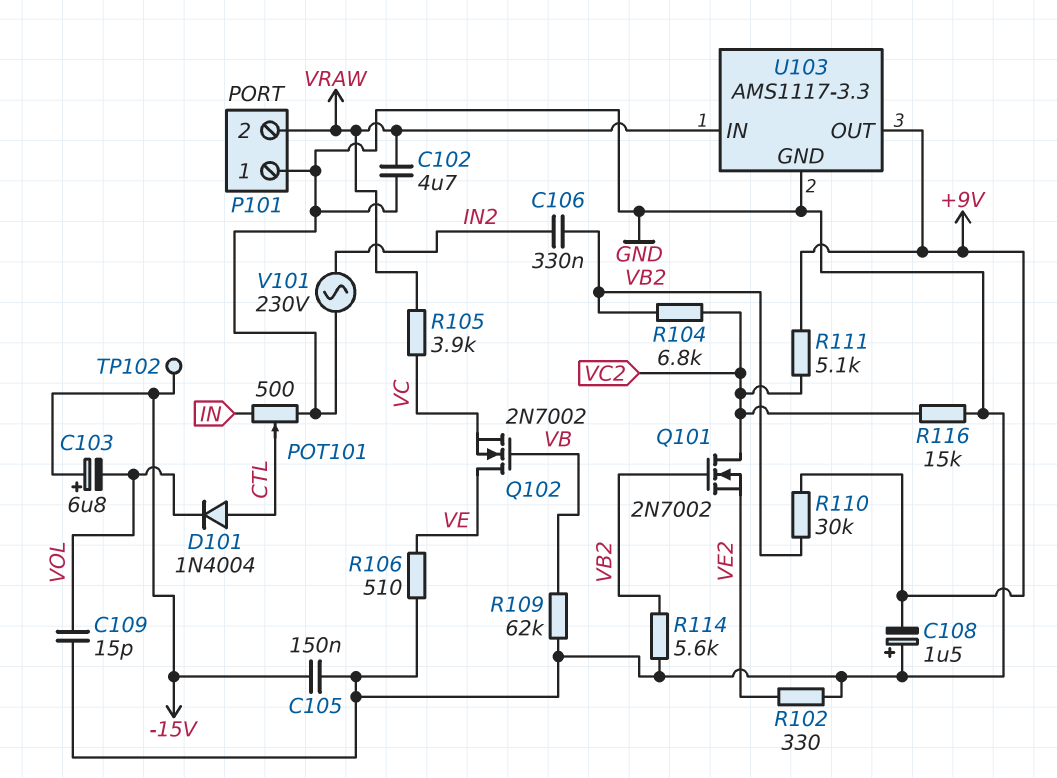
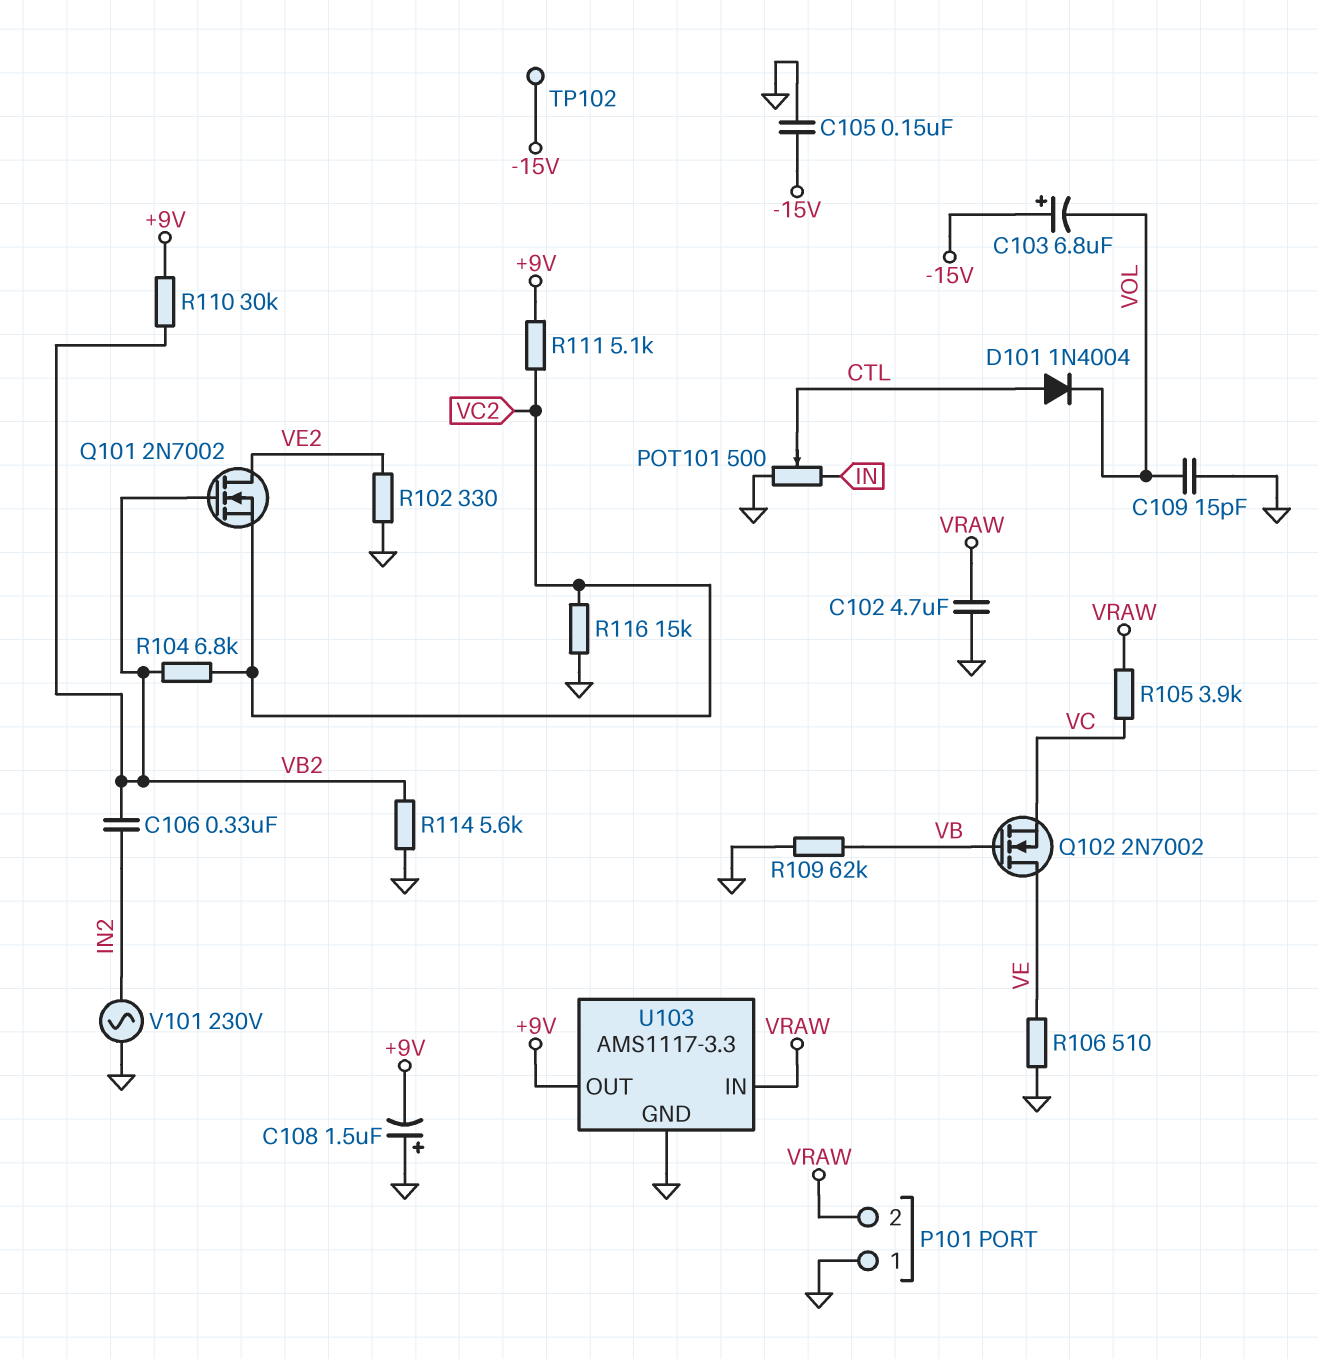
Q101: NMOS 2N7002 (G VB2, D VC2, S VE2) -> NMOS 2N7002 (G VB2, D VE2, S VC2)

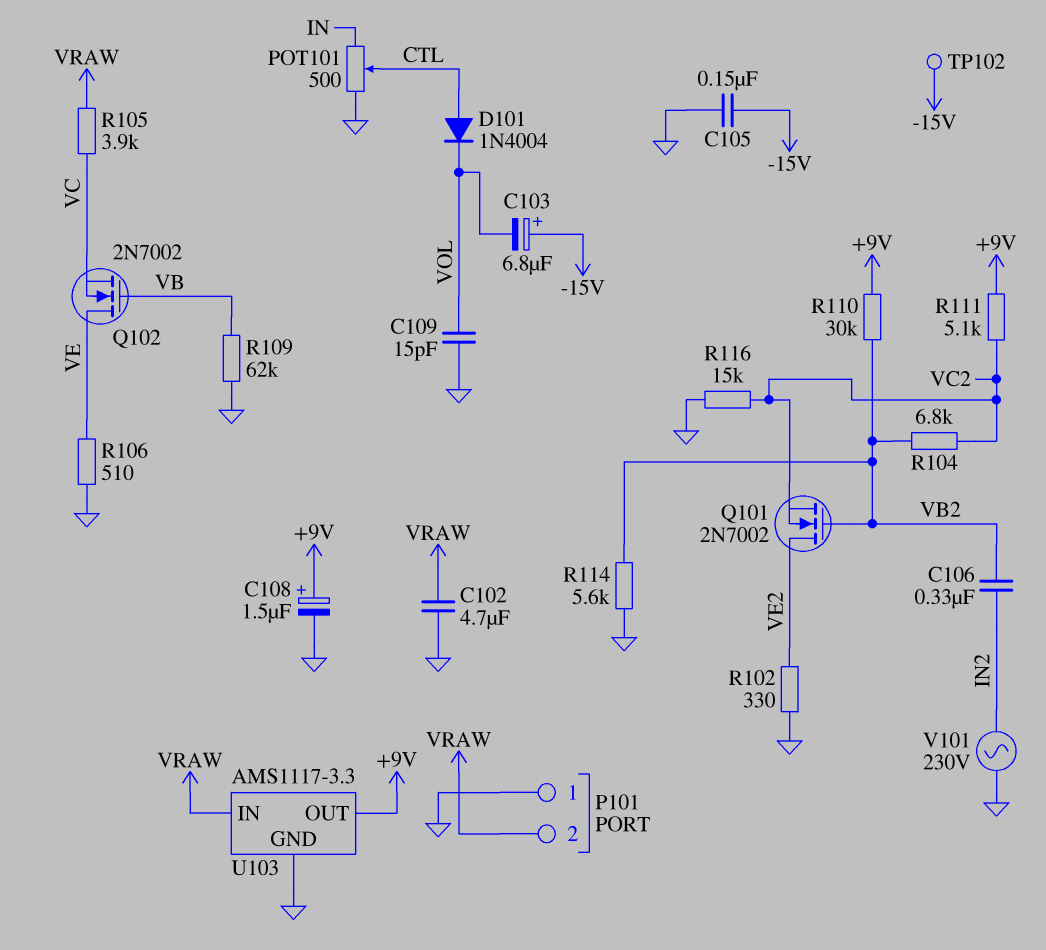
C108: 1.5uF (plus GND, minus +9V) -> 1.5uF (plus +9V, minus GND)

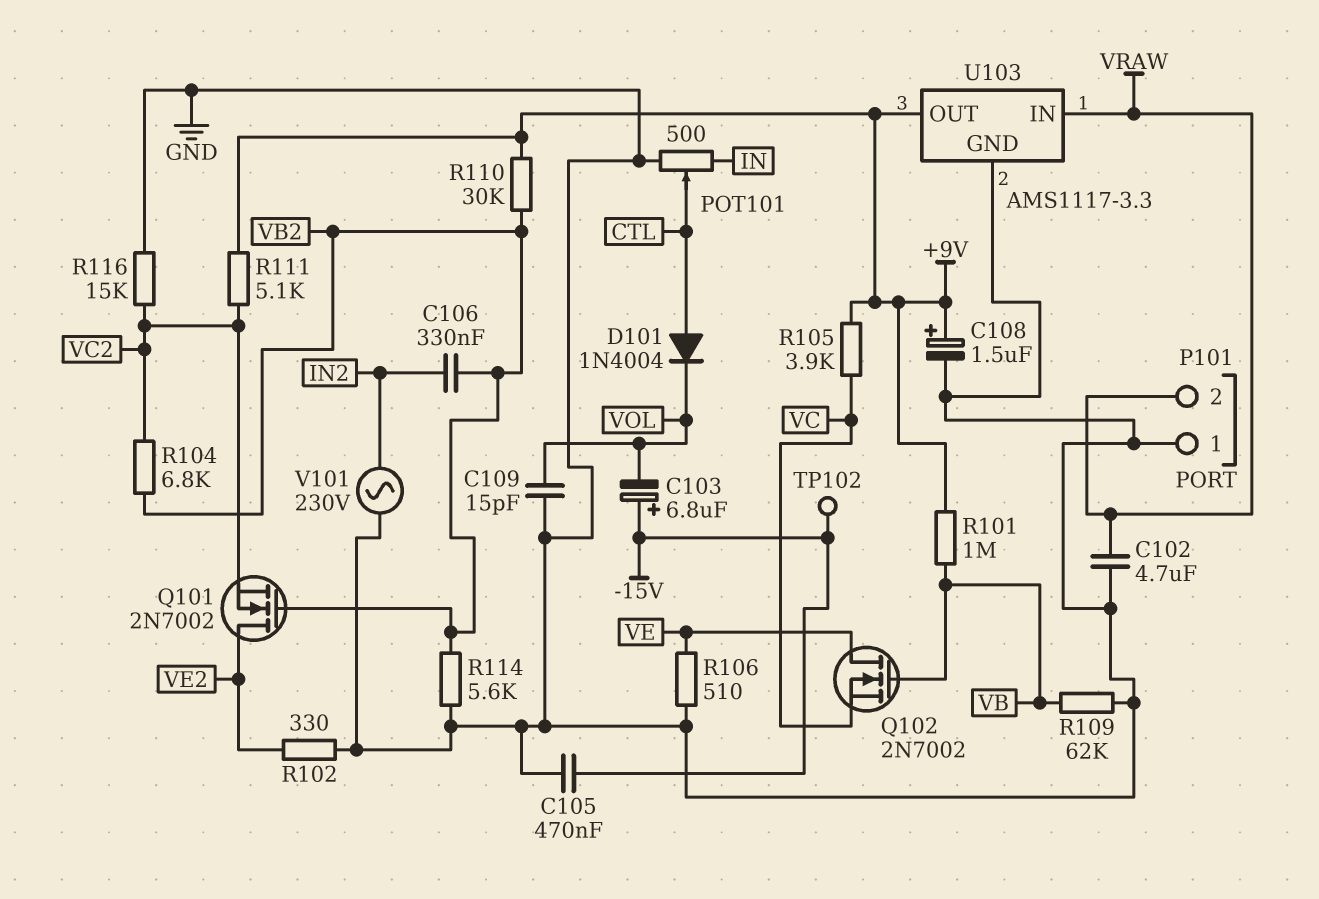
C105: 150nF (-15V, GND) -> 470nF (-15V, GND)
R101: none -> 1M (+9V, VB)
R105: 3.9k (VC, VRAW) -> 3.9k (+9V, VC)

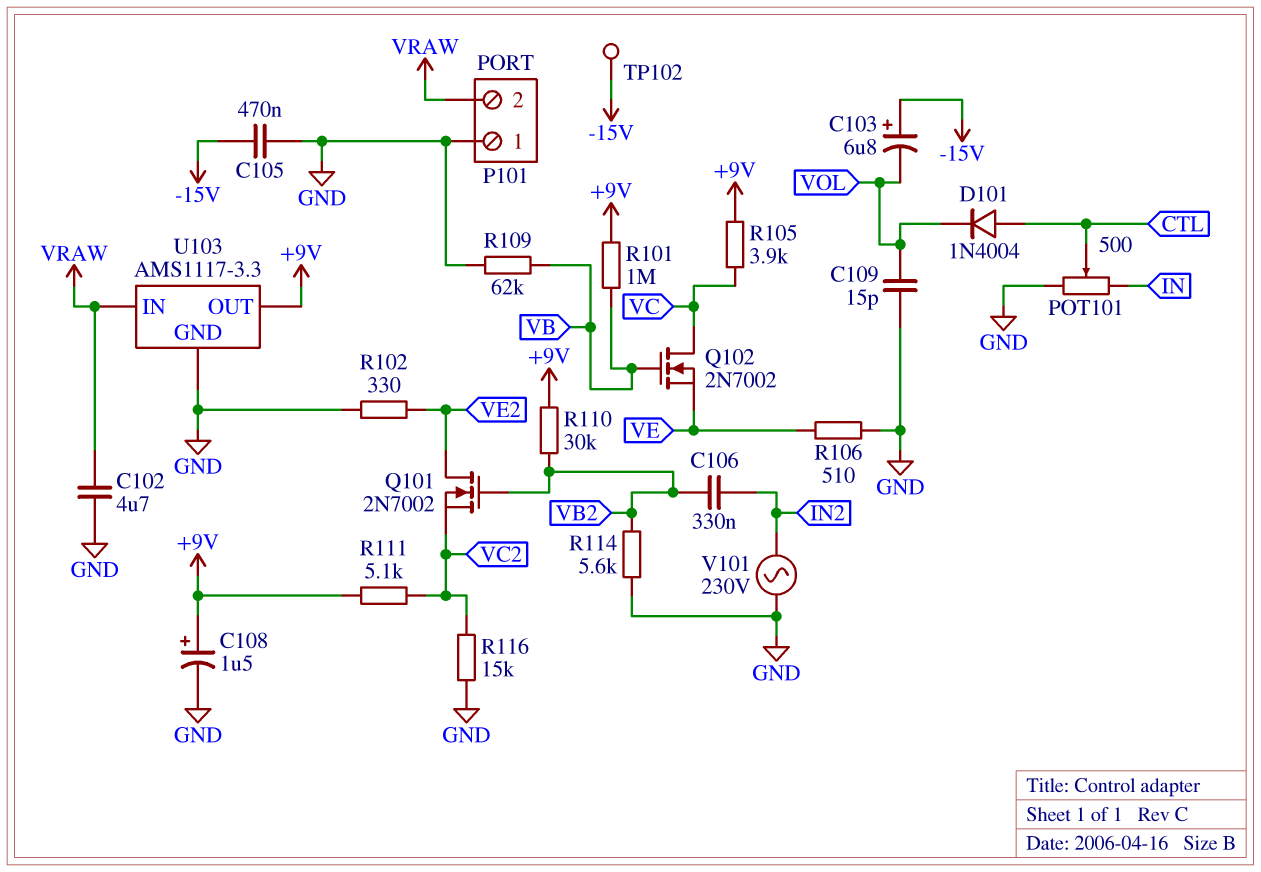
Q102: NMOS 2N7002 (G VB, D VE, S VC) -> NMOS 2N7002 (G VB, D VC, S VE)
R104: 6.8k (VB2, VC2) -> none

